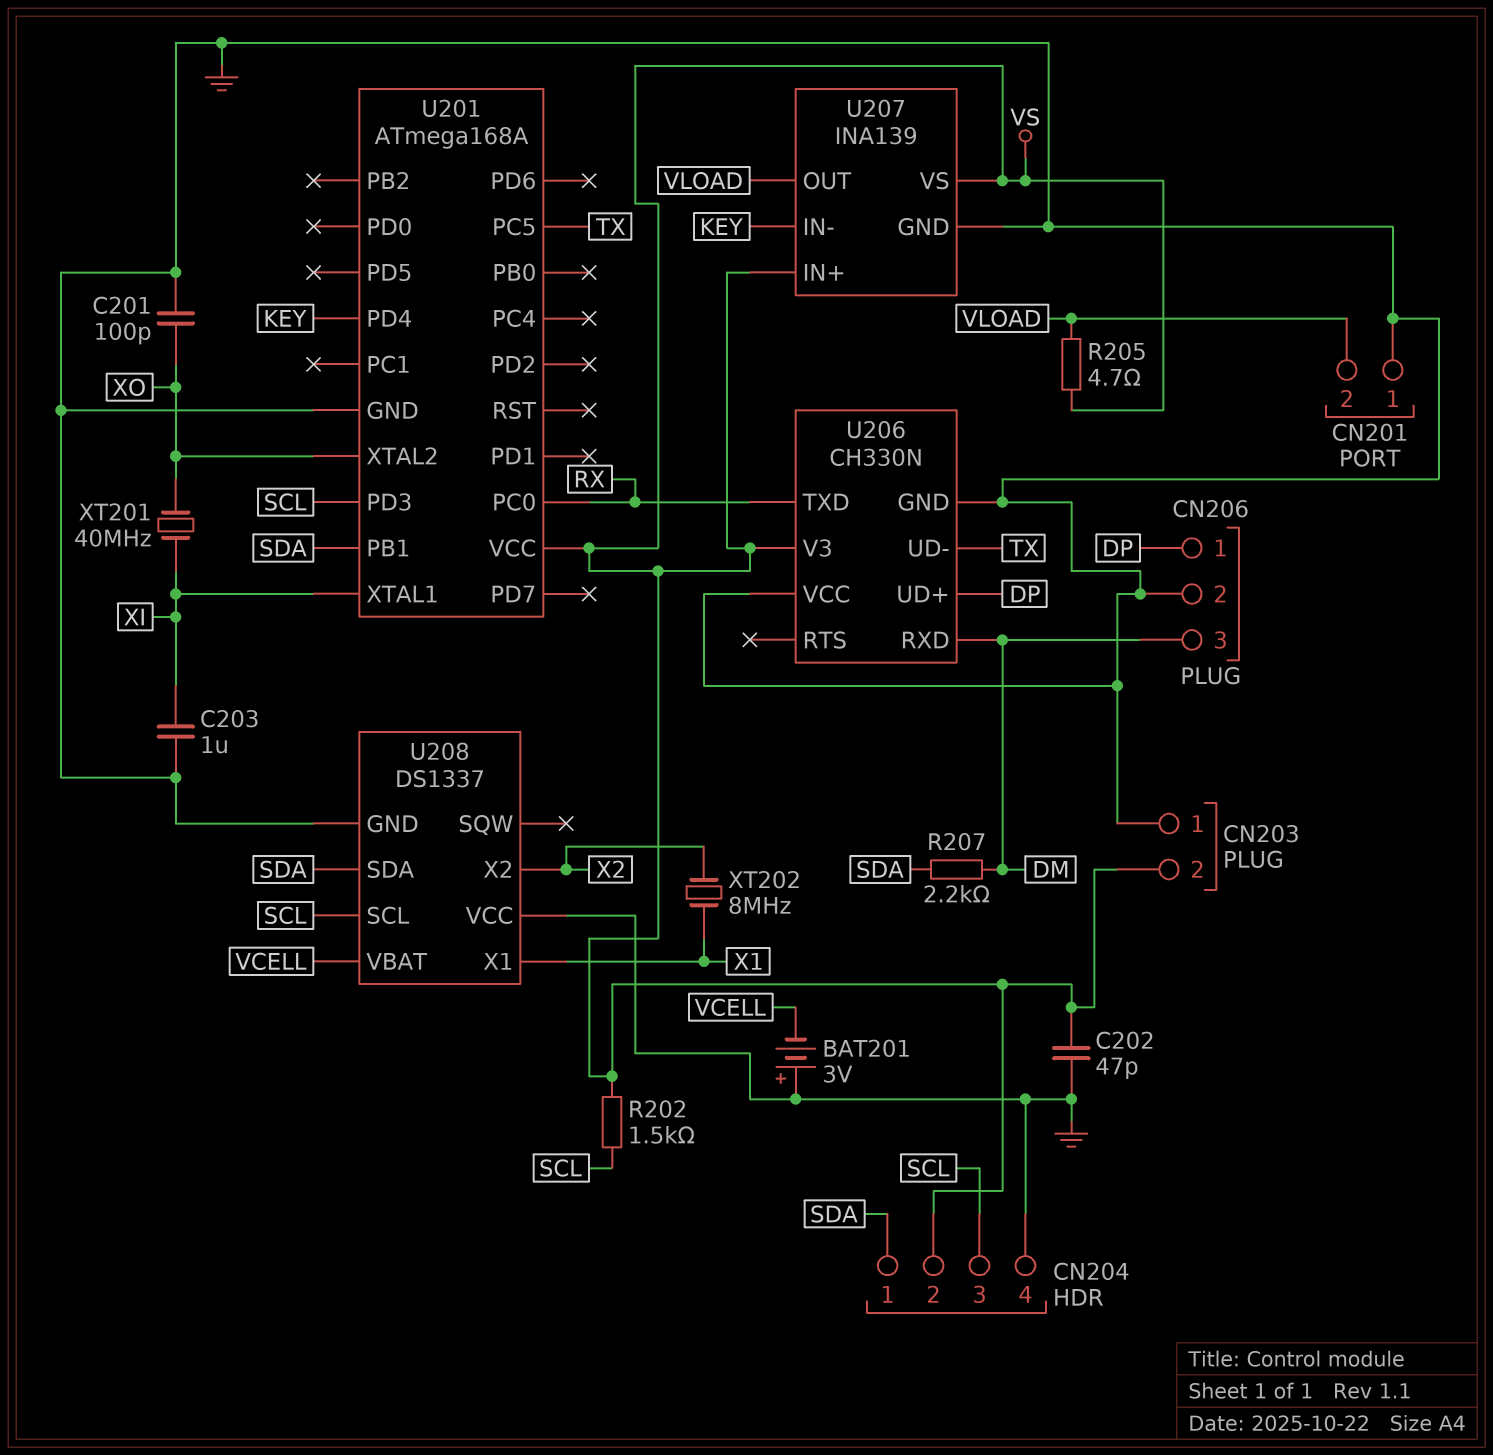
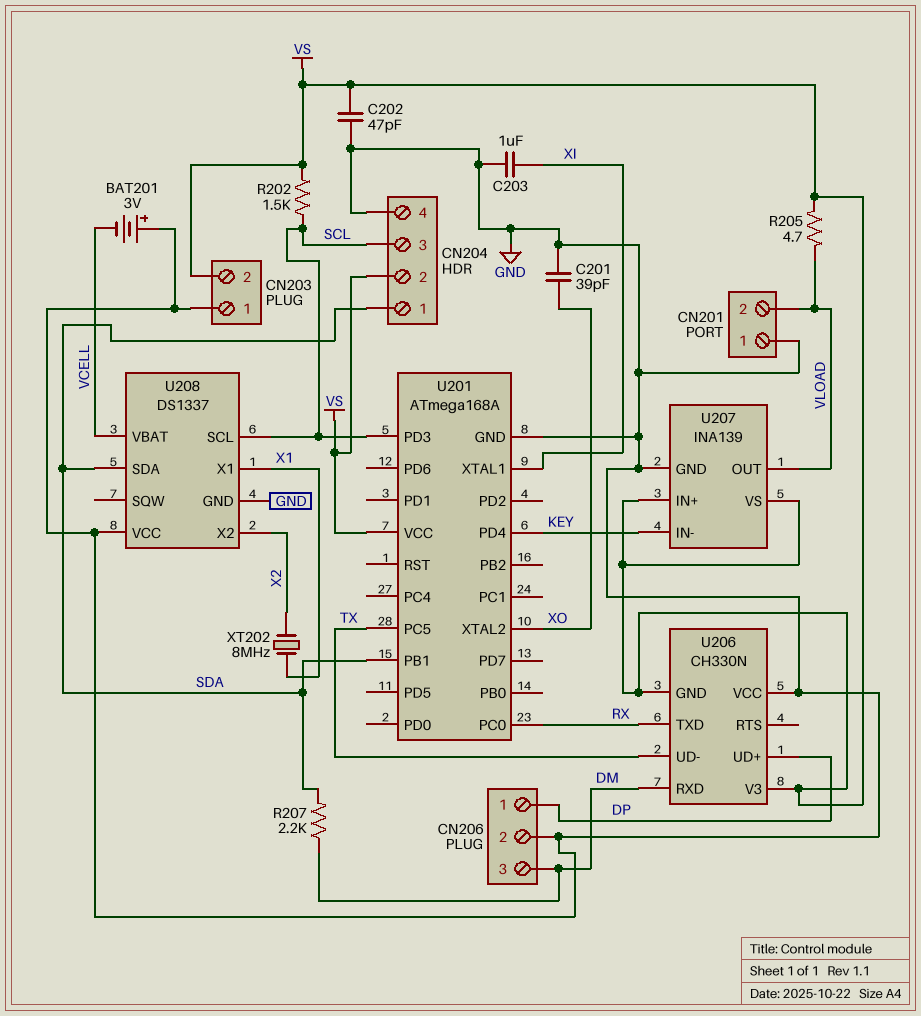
C201: 100pF (GND, XO) -> 39pF (GND, XO)
U206 pin GND: GND -> VS
XT201: 40MHz (XI, XO) -> none

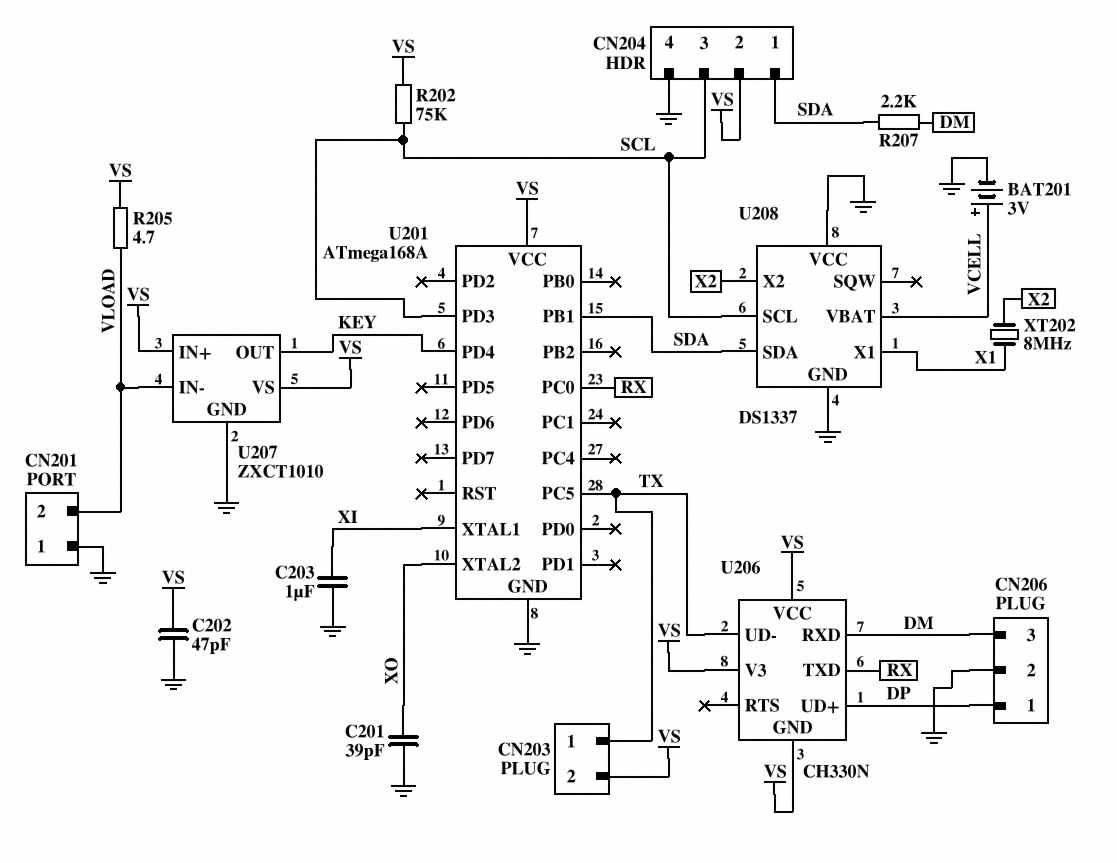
BAT201: 3V (plus GND, minus VCELL) -> 3V (plus VCELL, minus GND)
CN203 pin 1: GND -> TX
R202: 1.5k (SCL, VS) -> 75k (SCL, VS)
U206 pin VCC: GND -> VS
U207: INA139 -> ZXCT1010
U207 pin IN-: KEY -> VLOAD
U207 pin OUT: VLOAD -> KEY

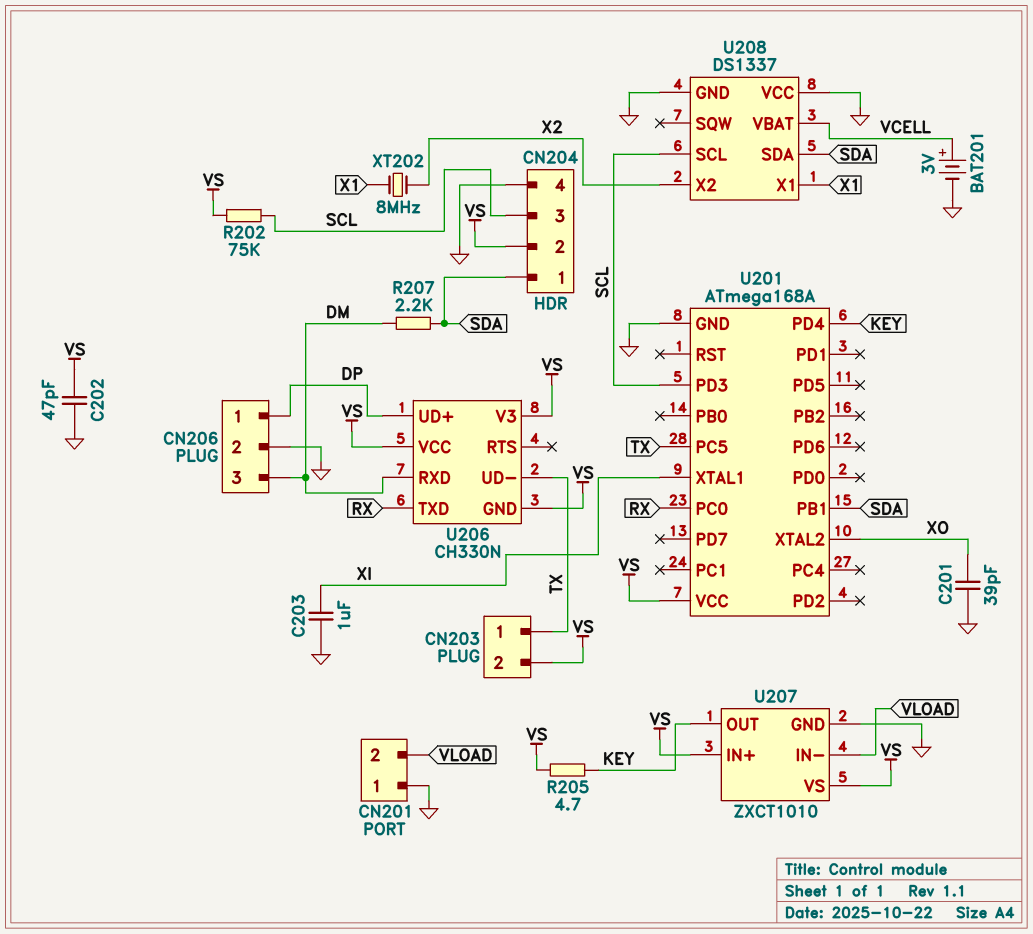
R205: 4.7 (VLOAD, VS) -> 4.7 (KEY, VS)

